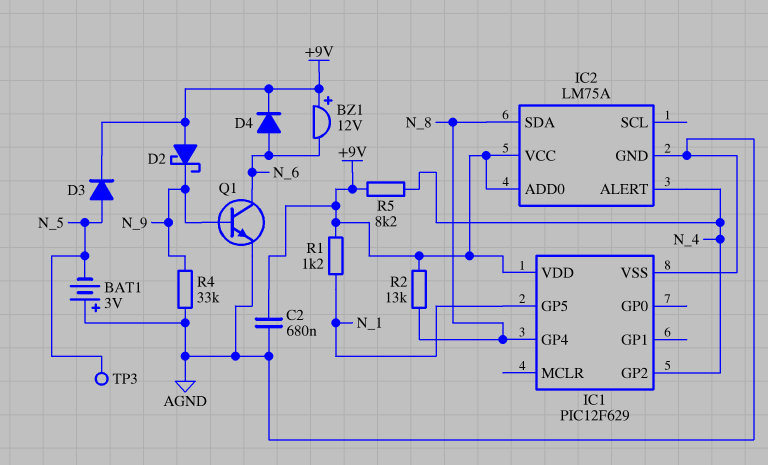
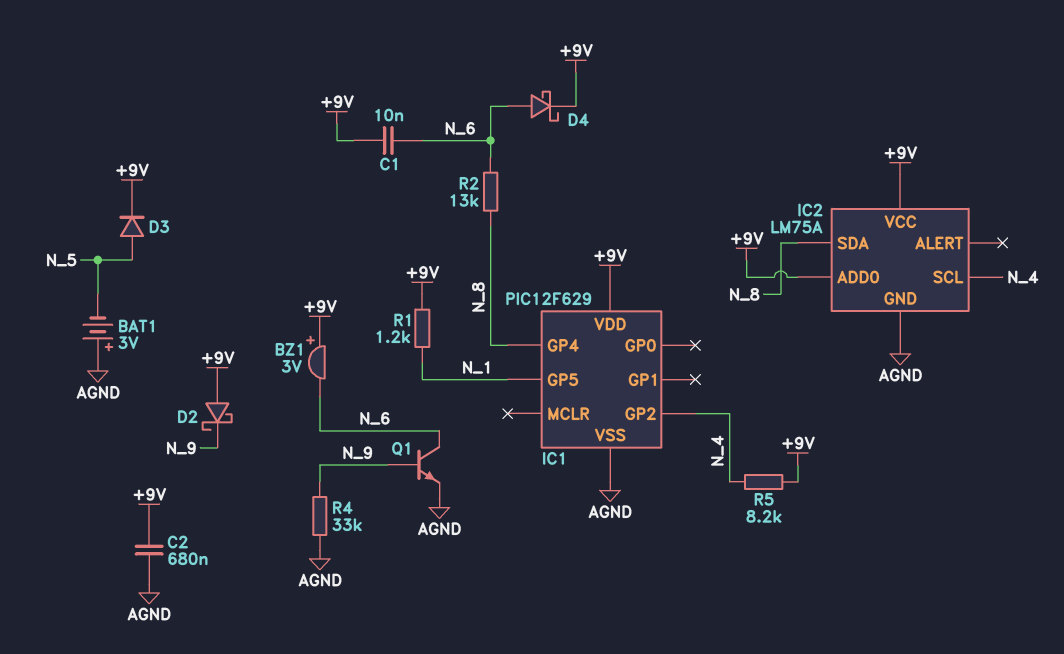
BZ1: buzzer 12V (plus +9V, minus N_6) -> buzzer 3V (plus +9V, minus N_6)
C1: none -> 10nF (+9V, N_6)
D4: diode (A N_6, K +9V) -> schottky (A N_6, K +9V)
IC2 pin ALERT: N_4 -> none
IC2 pin SCL: none -> N_4
R2: 13k (+9V, N_8) -> 13k (N_6, N_8)
TP3: test point (N_5) -> none

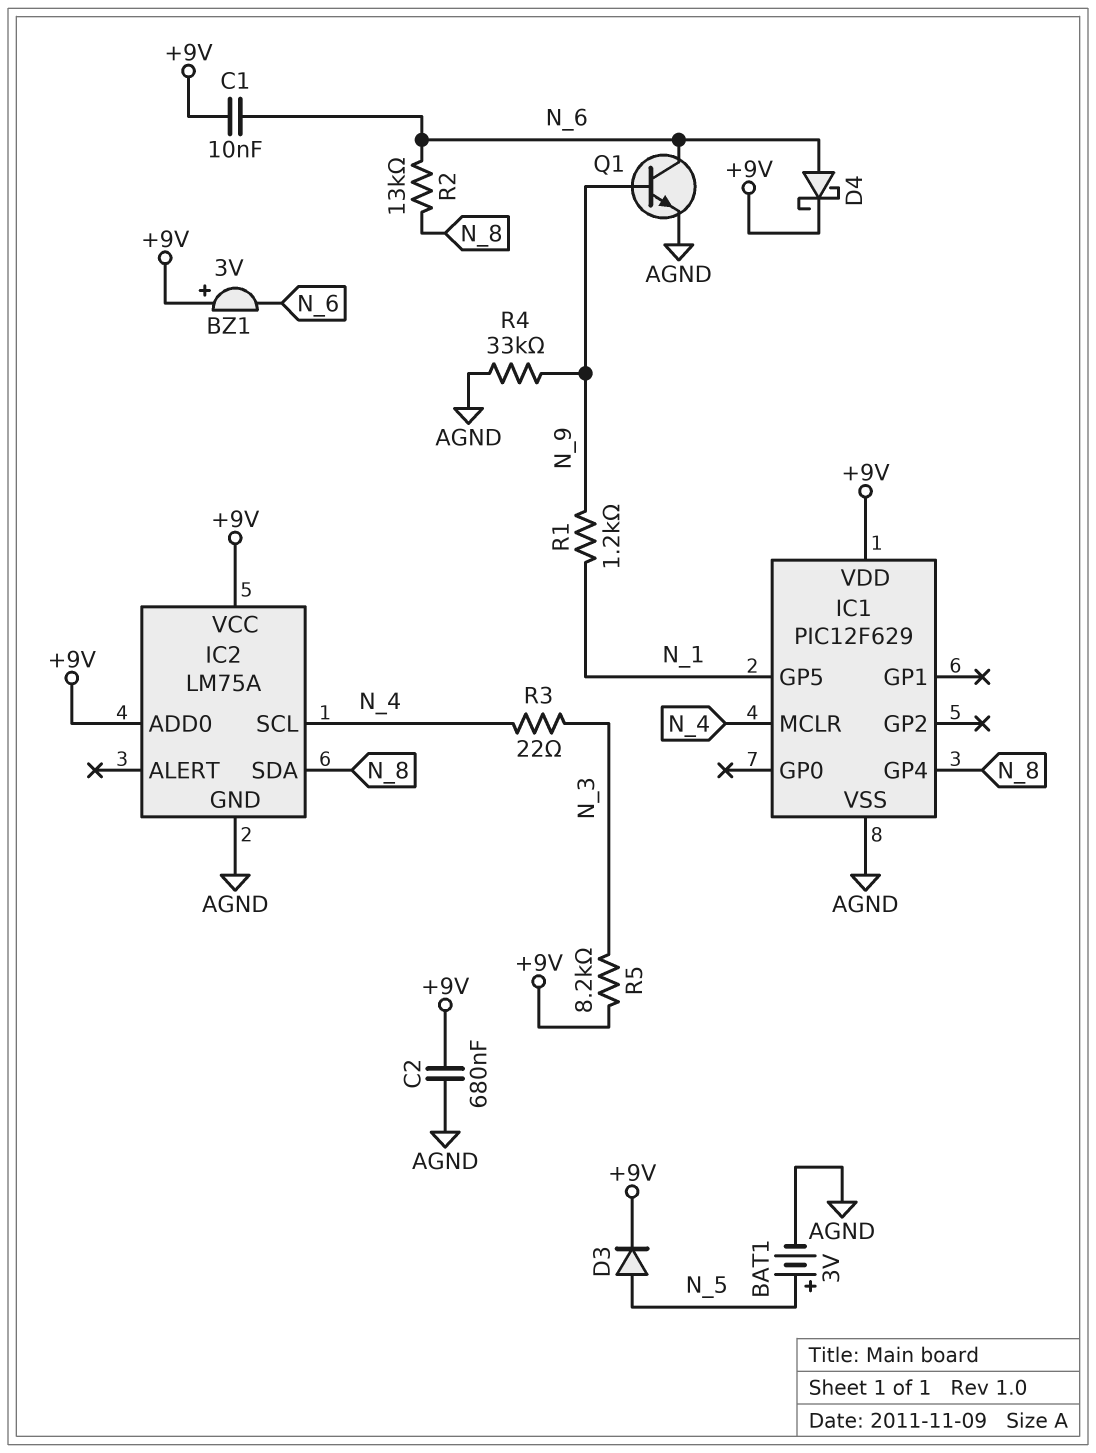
BAT1: 3V (plus AGND, minus N_5) -> 3V (plus N_5, minus AGND)
D2: schottky (A +9V, K N_9) -> none
IC1 pin GP2: N_4 -> none
IC1 pin MCLR: none -> N_4
R1: 1.2k (+9V, N_1) -> 1.2k (N_1, N_9)
R3: none -> 22 (N_3, N_4)
R5: 8.2k (+9V, N_4) -> 8.2k (+9V, N_3)

